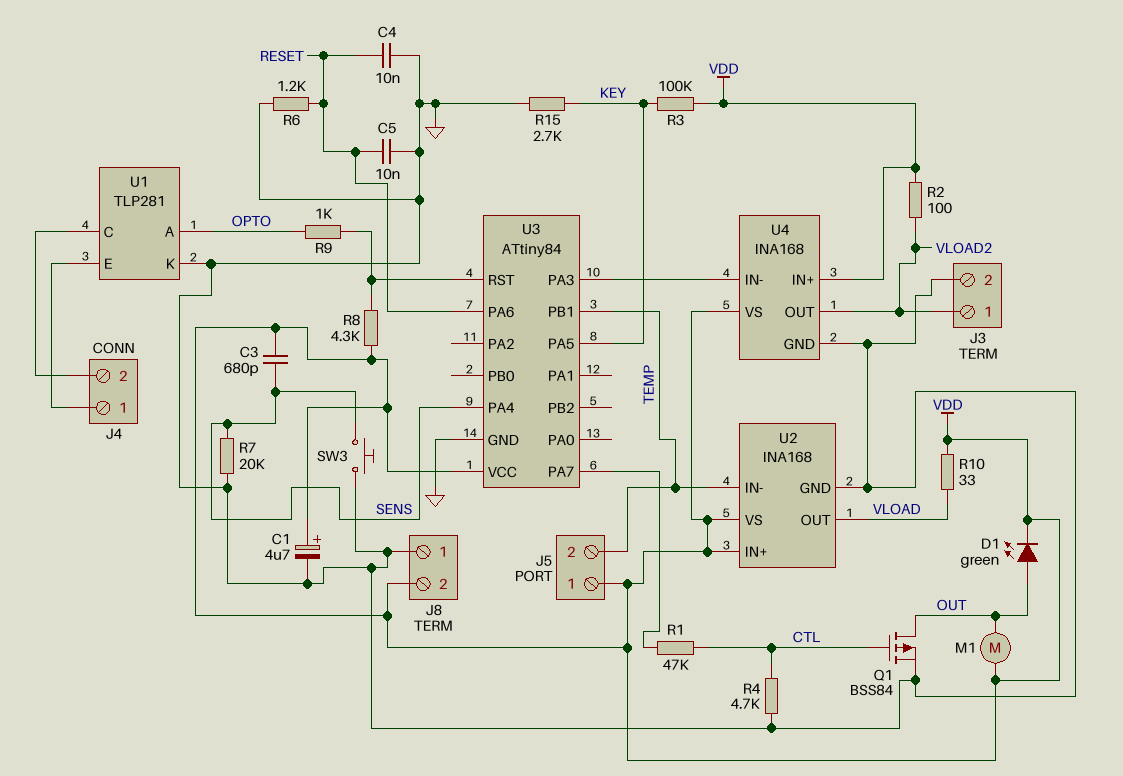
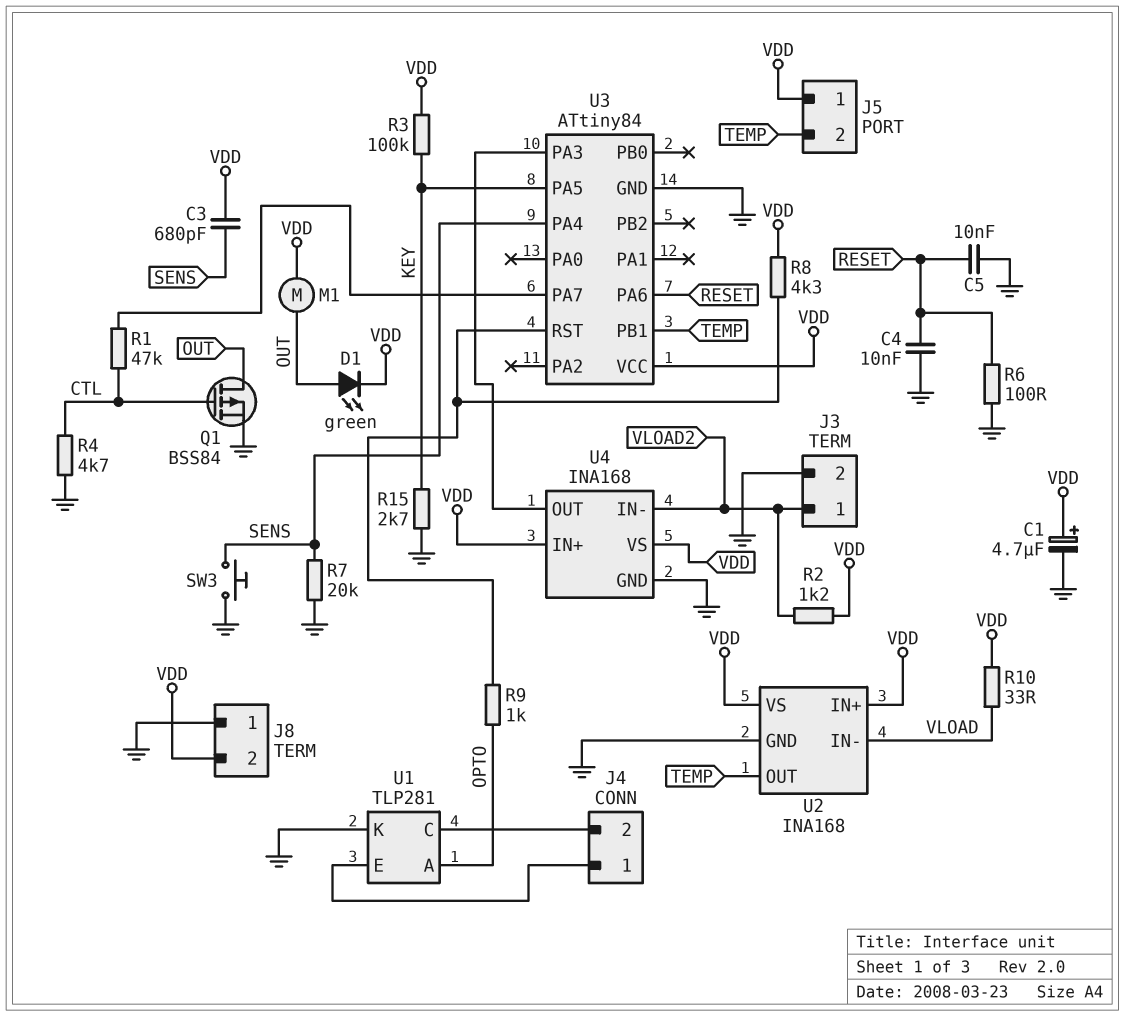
R2: 100 (VDD, VLOAD2) -> 1.2k (VDD, VLOAD2)
R6: 1.2k (GND, RESET) -> 100 (GND, RESET)
U2 pin IN-: TEMP -> VLOAD
U2 pin OUT: VLOAD -> TEMP
U4 pin IN-: U3/PA3 -> VLOAD2
U4 pin OUT: VLOAD2 -> U3/PA3

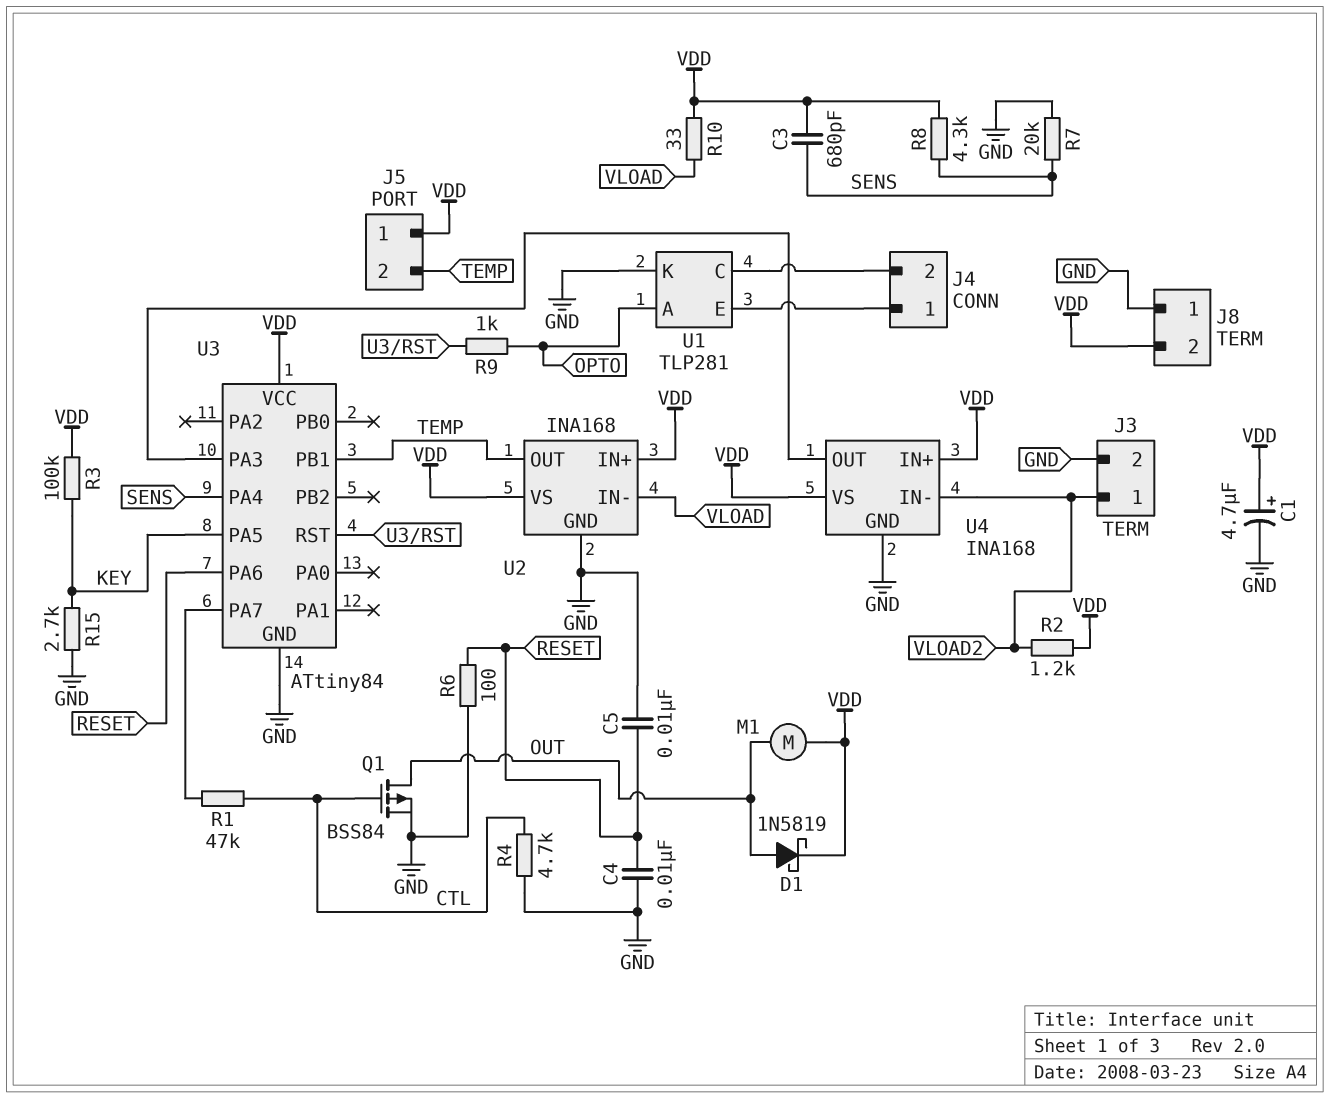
D1: LED green (A OUT, K VDD) -> schottky 1N5819 (A OUT, K VDD)
R8: 4.3k (U3/RST, VDD) -> 4.3k (SENS, VDD)
SW3: button (GND, SENS) -> none

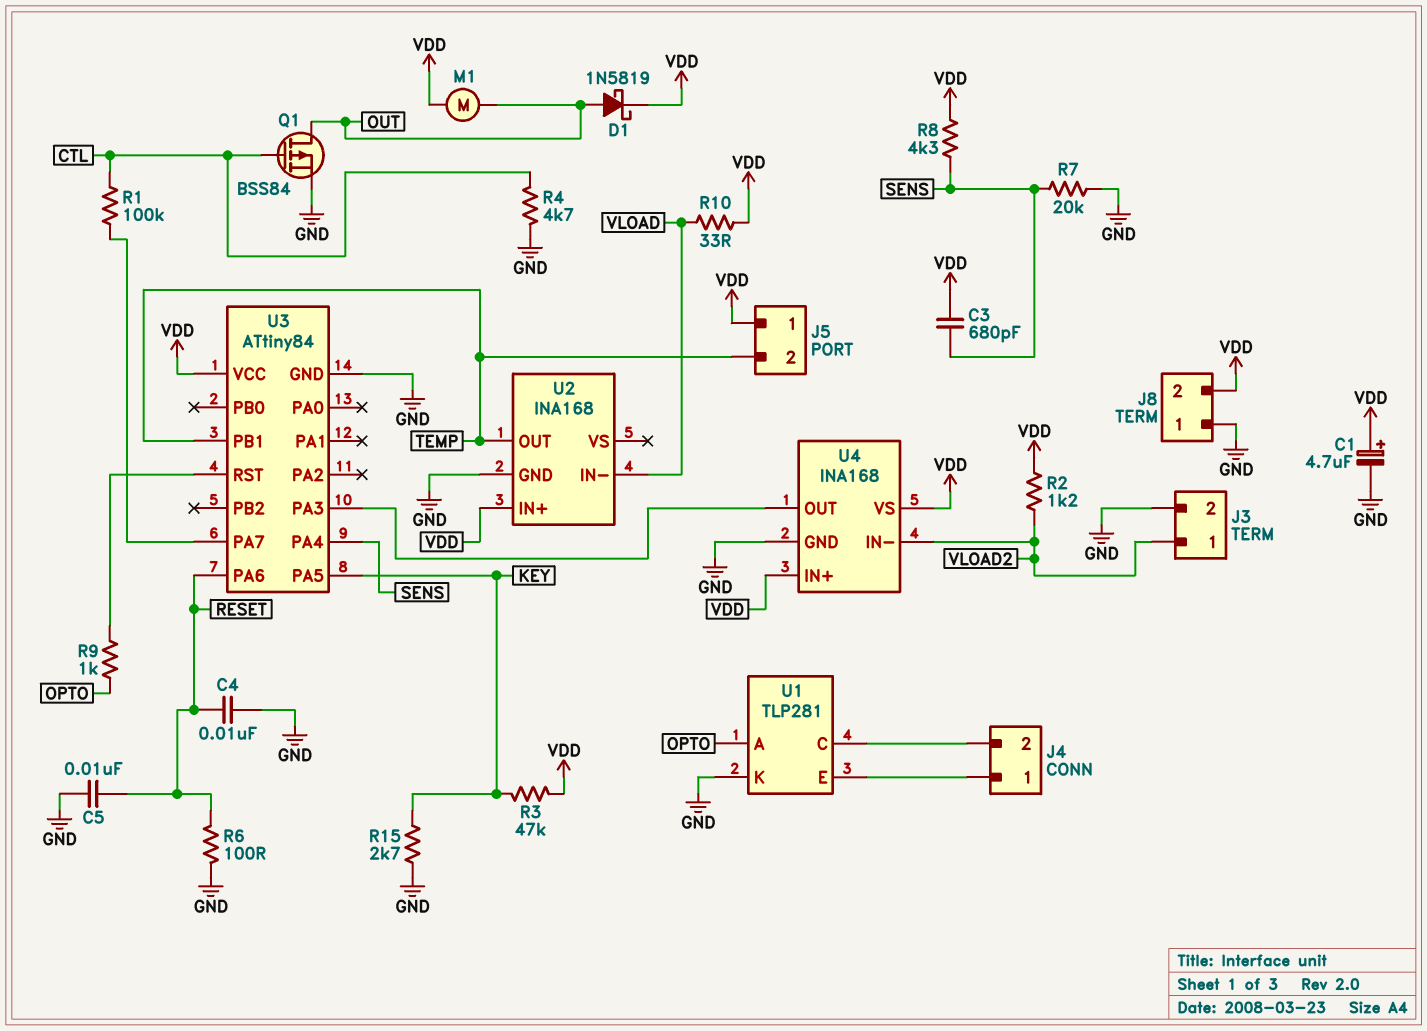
R1: 47k (CTL, U3/PA7) -> 100k (CTL, U3/PA7)
R3: 100k (KEY, VDD) -> 47k (KEY, VDD)
U2 pin VS: VDD -> none

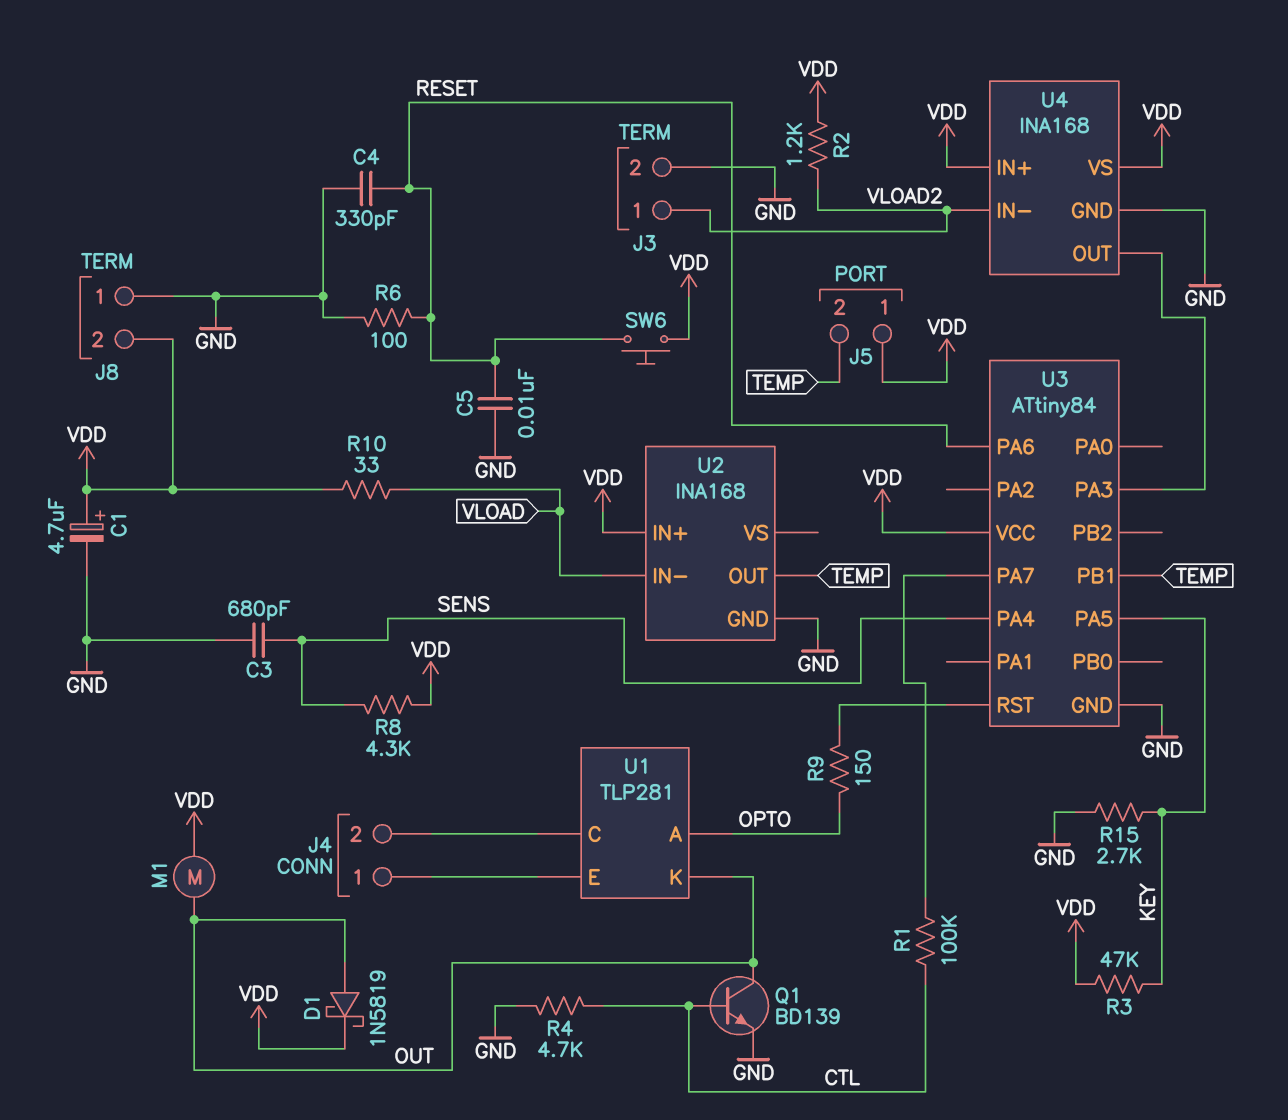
C3: 680pF (SENS, VDD) -> 680pF (GND, SENS)
C4: 10nF (GND, RESET) -> 330pF (GND, RESET)
Q1: PMOS BSS84 (G CTL, D OUT, S GND) -> NPN BD139 (B CTL, C OUT, E GND)
R7: 20k (GND, SENS) -> none
R9: 1k (OPTO, U3/RST) -> 150 (OPTO, U3/RST)
SW6: none -> button (RESET, VDD)
U1 pin K: GND -> OUT

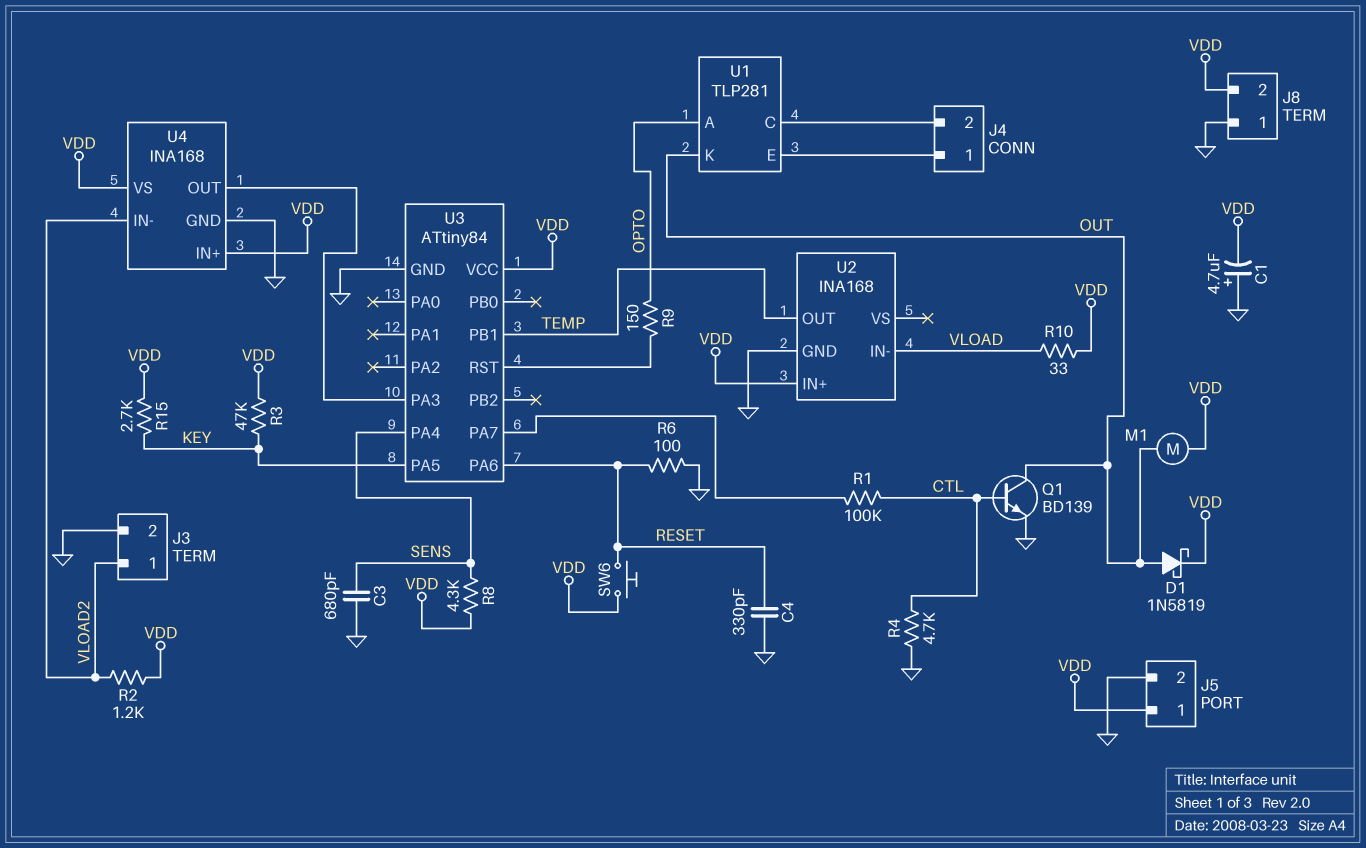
C1: 4.7uF (plus VDD, minus GND) -> 4.7uF (plus GND, minus VDD)
C5: 10nF (GND, RESET) -> none
J5 pin 2: TEMP -> GND
R15: 2.7k (GND, KEY) -> 2.7k (KEY, VDD)

